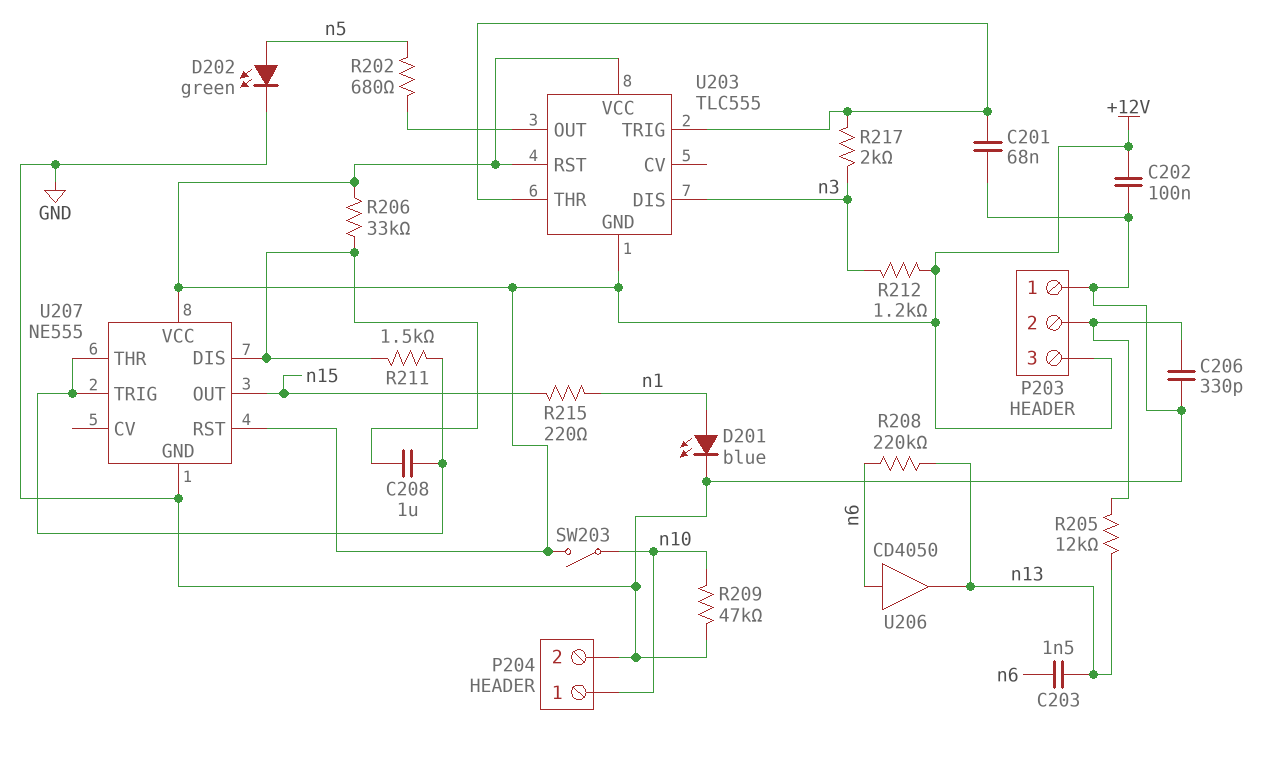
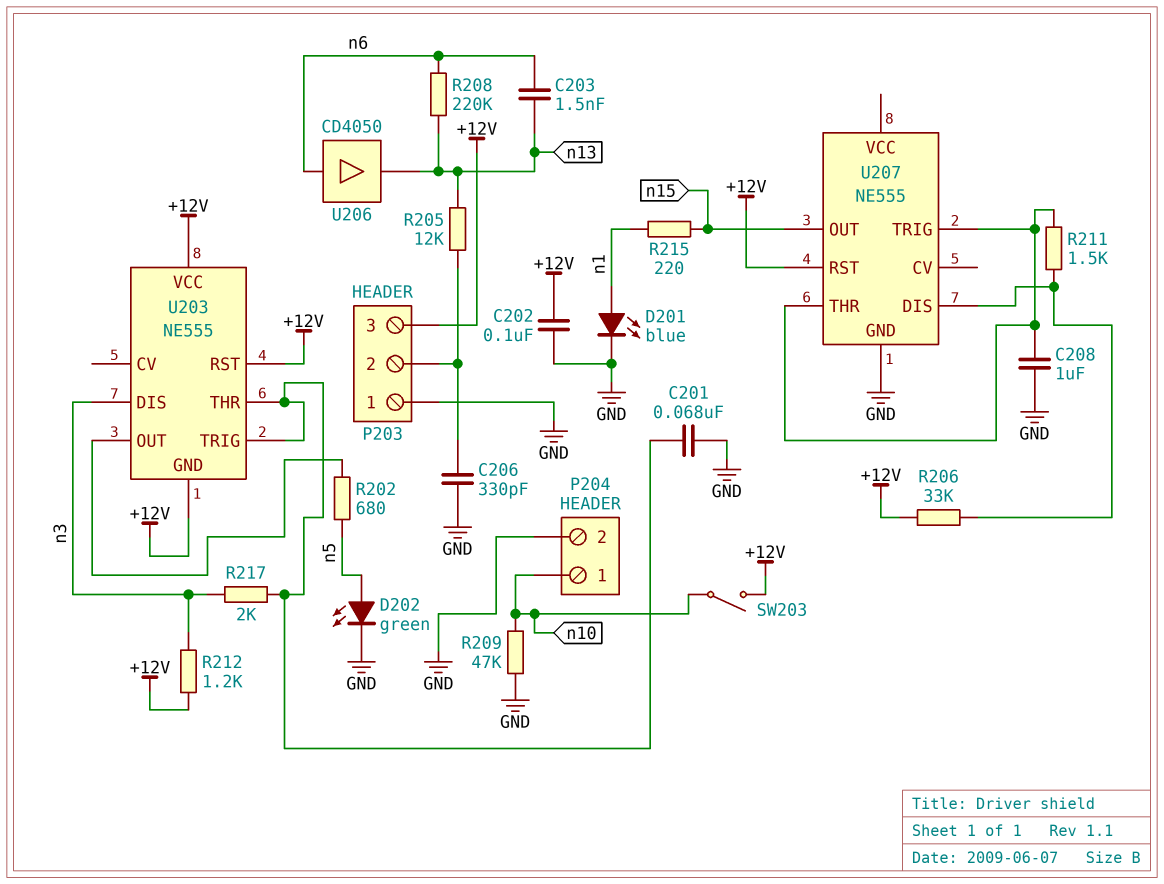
C208: 1uF (U207/DIS, U207/THR) -> 1uF (GND, U207/THR)
U203: TLC555 -> NE555
U207 pin VCC: +12V -> none

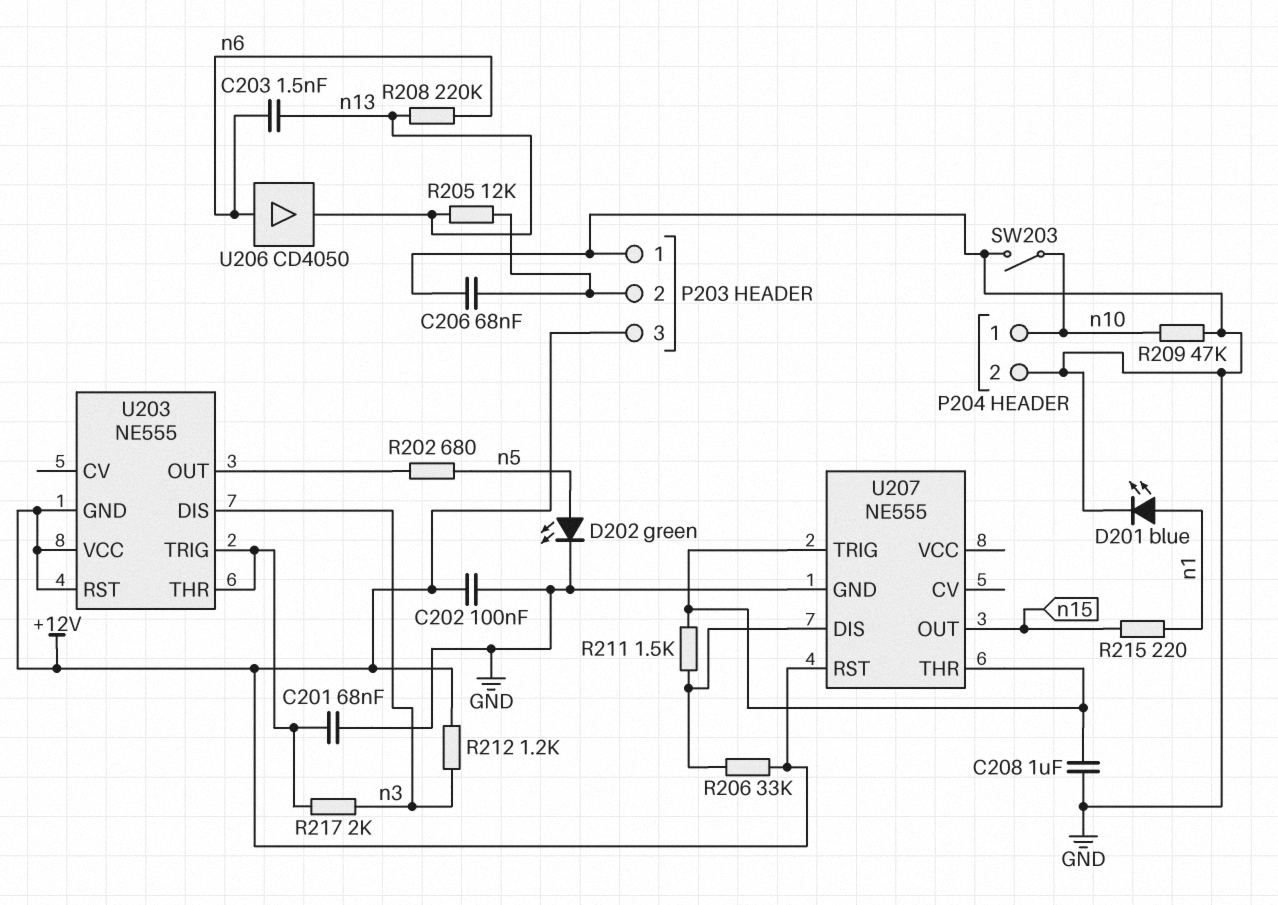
C206: 330pF (GND, P203/2) -> 68nF (GND, P203/2)
SW203: switch (+12V, n10) -> switch (GND, n10)

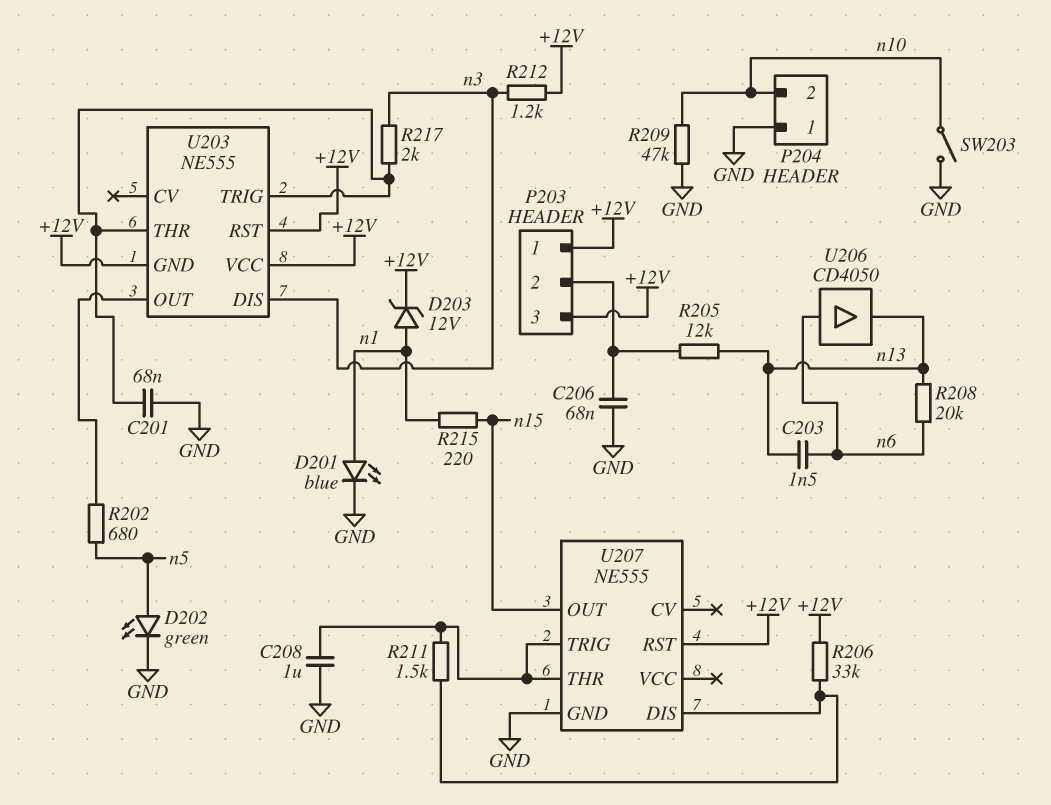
C202: 100nF (+12V, GND) -> none
D203: none -> zener 12V (A n1, K +12V)
P203 pin 1: GND -> +12V
P204 pin 1: n10 -> GND
P204 pin 2: GND -> n10
R208: 220k (n6, n13) -> 20k (n6, n13)

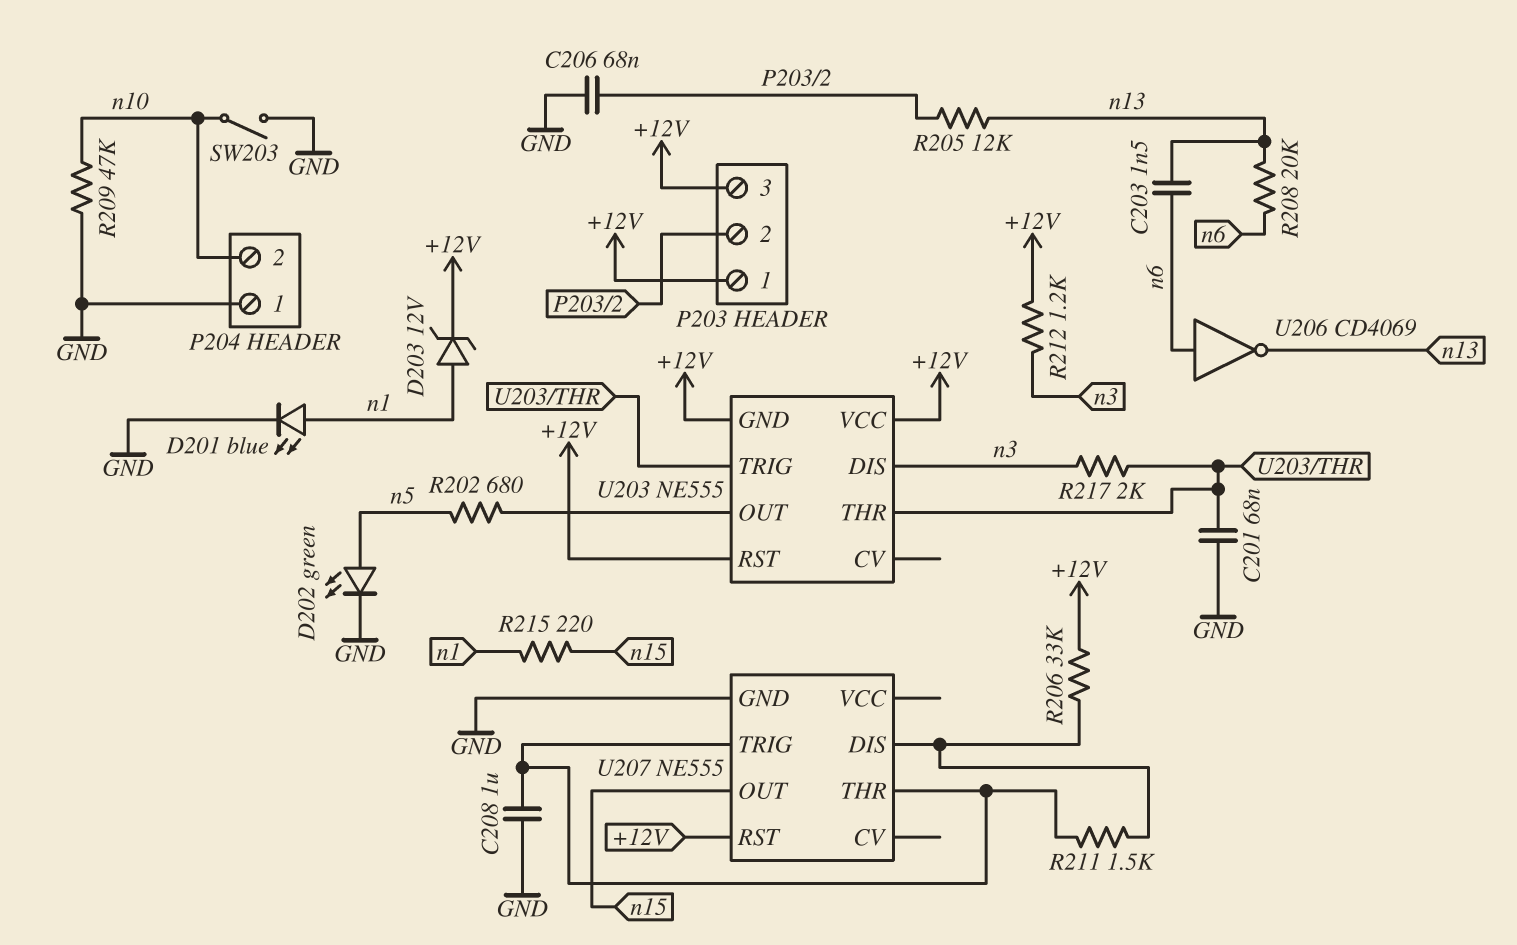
U206: buffer CD4050 (in n6, out n13) -> NOT CD4069 (in n6, out n13)

